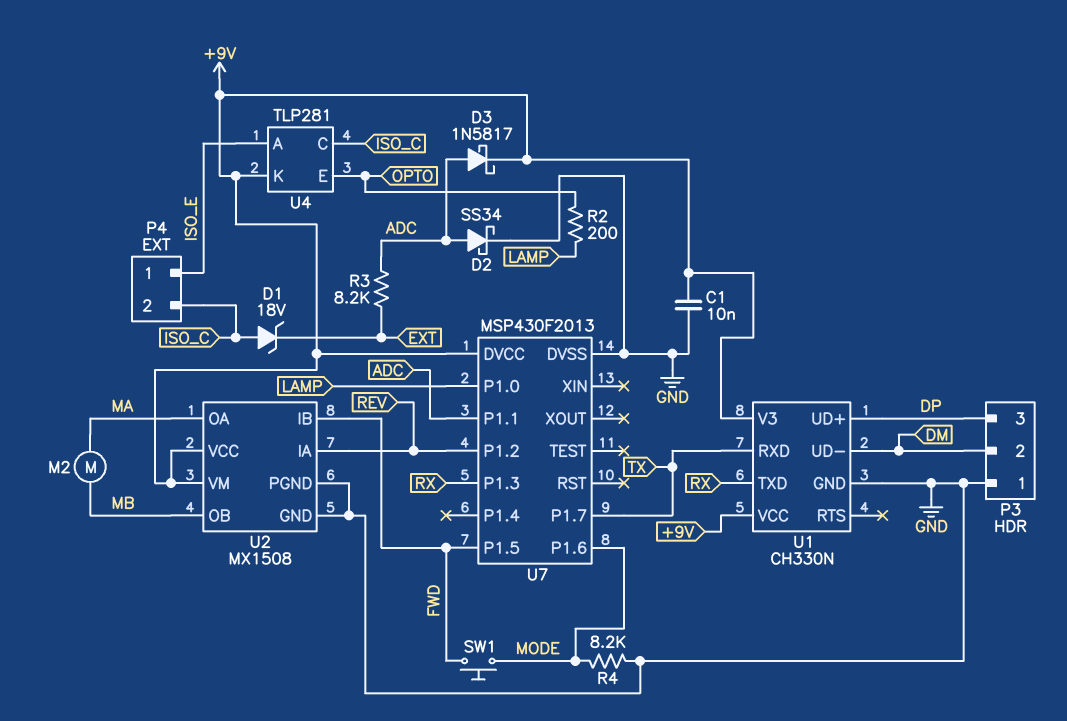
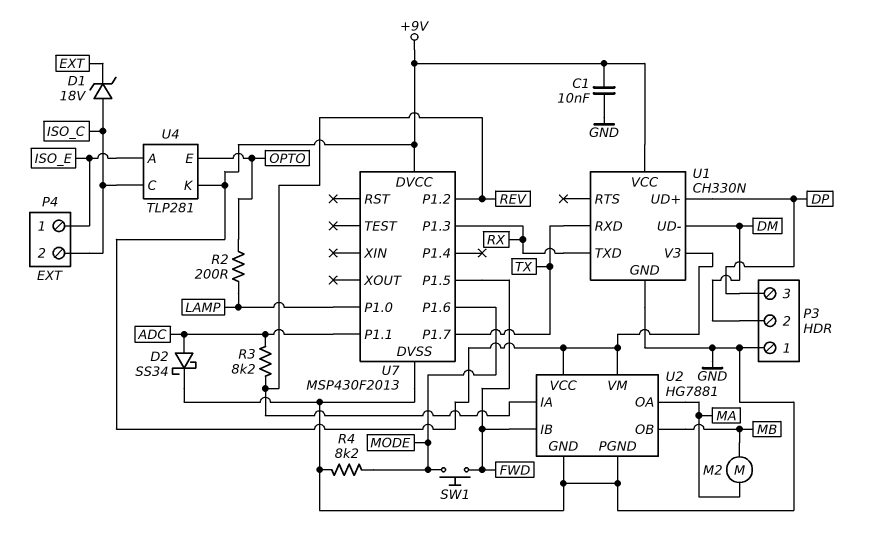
D3: schottky 1N5817 (A ADC, K +9V) -> none
R3: 8.2k (ADC, EXT) -> 8.2k (ADC, REV)
U2: MX1508 -> HG7881

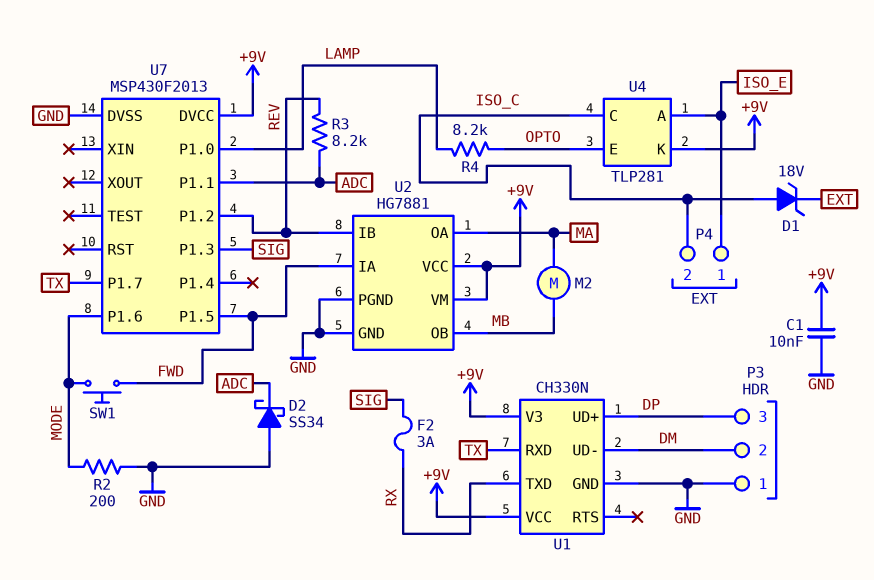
D2: schottky SS34 (A ADC, K GND) -> schottky SS34 (A GND, K ADC)
F2: none -> 3A (RX, SIG)
R2: 200 (LAMP, OPTO) -> 200 (GND, MODE)
R4: 8.2k (GND, MODE) -> 8.2k (LAMP, OPTO)
U2 pin IA: REV -> FWD
U2 pin IB: FWD -> REV
U7 pin P1.3: RX -> SIG

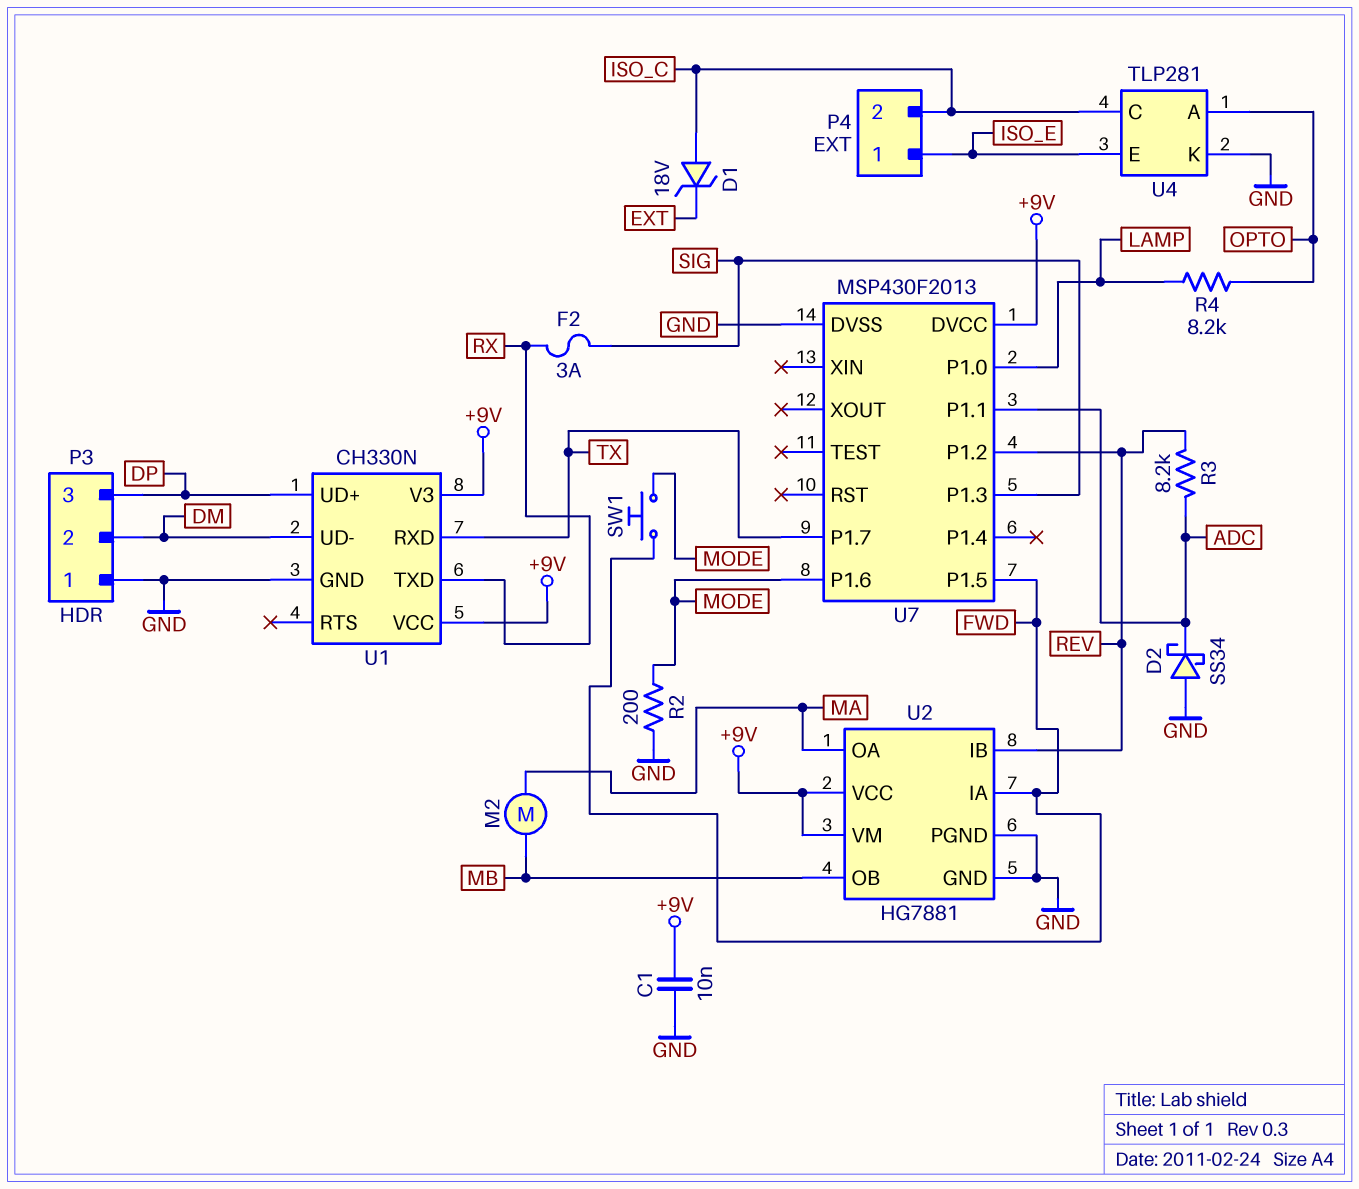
U4 pin A: ISO_E -> OPTO
U4 pin E: OPTO -> ISO_E
U4 pin K: +9V -> GND

